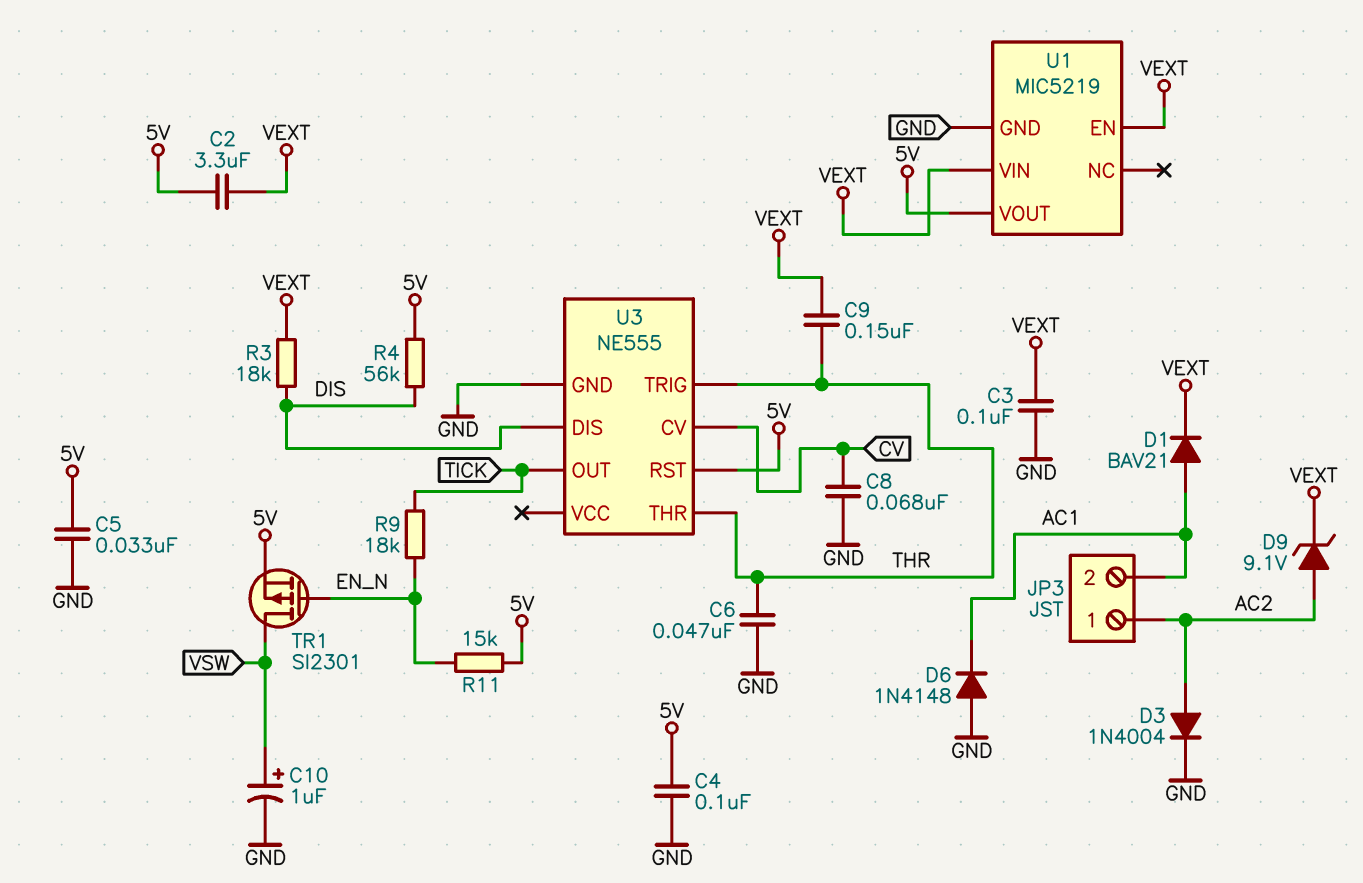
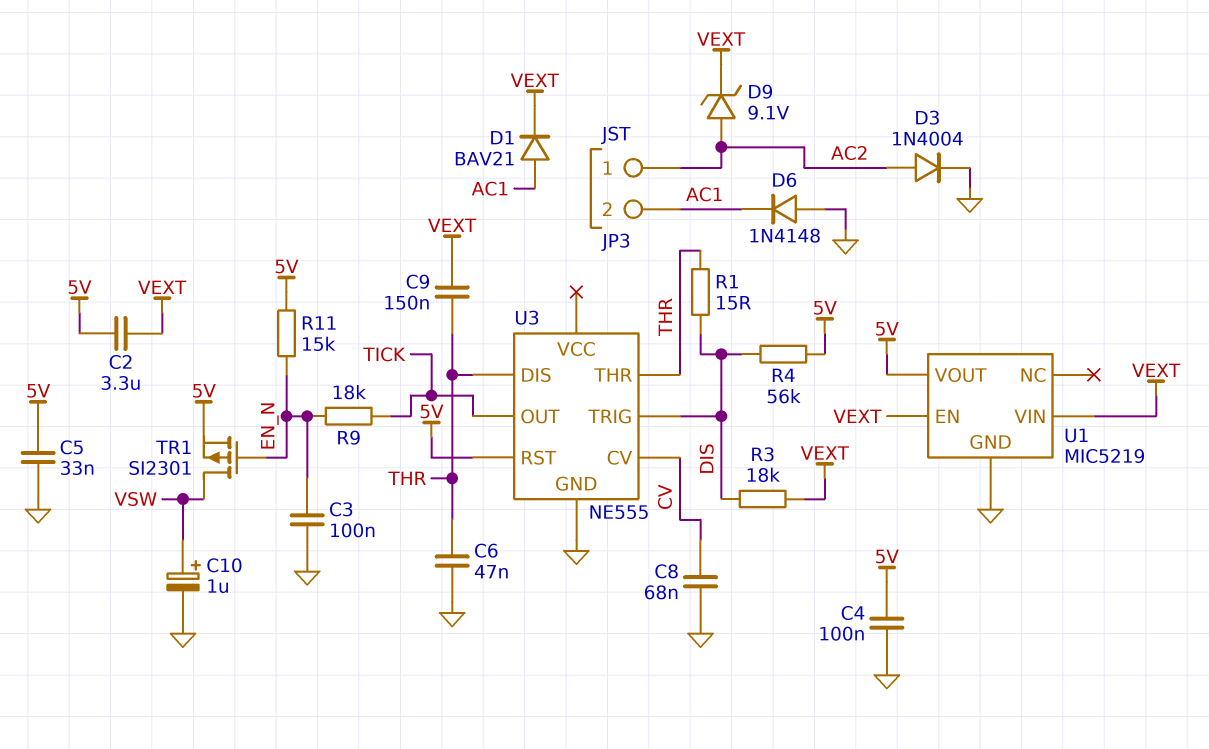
C3: 100nF (GND, VEXT) -> 100nF (EN_N, GND)
R1: none -> 15 (DIS, THR)
U3 pin DIS: DIS -> THR
U3 pin TRIG: THR -> DIS

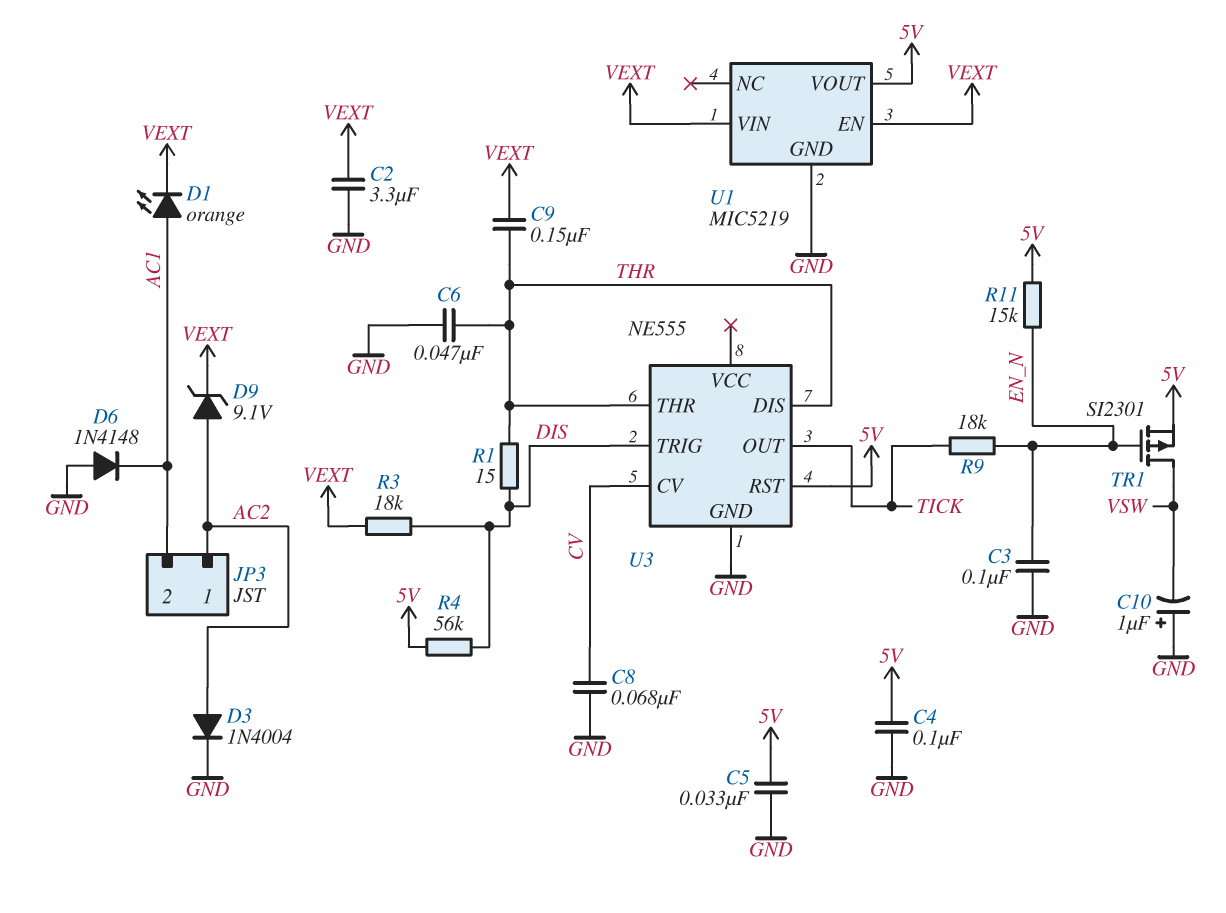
C2: 3.3uF (5V, VEXT) -> 3.3uF (GND, VEXT)
C10: 1uF (plus VSW, minus GND) -> 1uF (plus GND, minus VSW)
D1: diode BAV21 (A AC1, K VEXT) -> LED orange (A AC1, K VEXT)

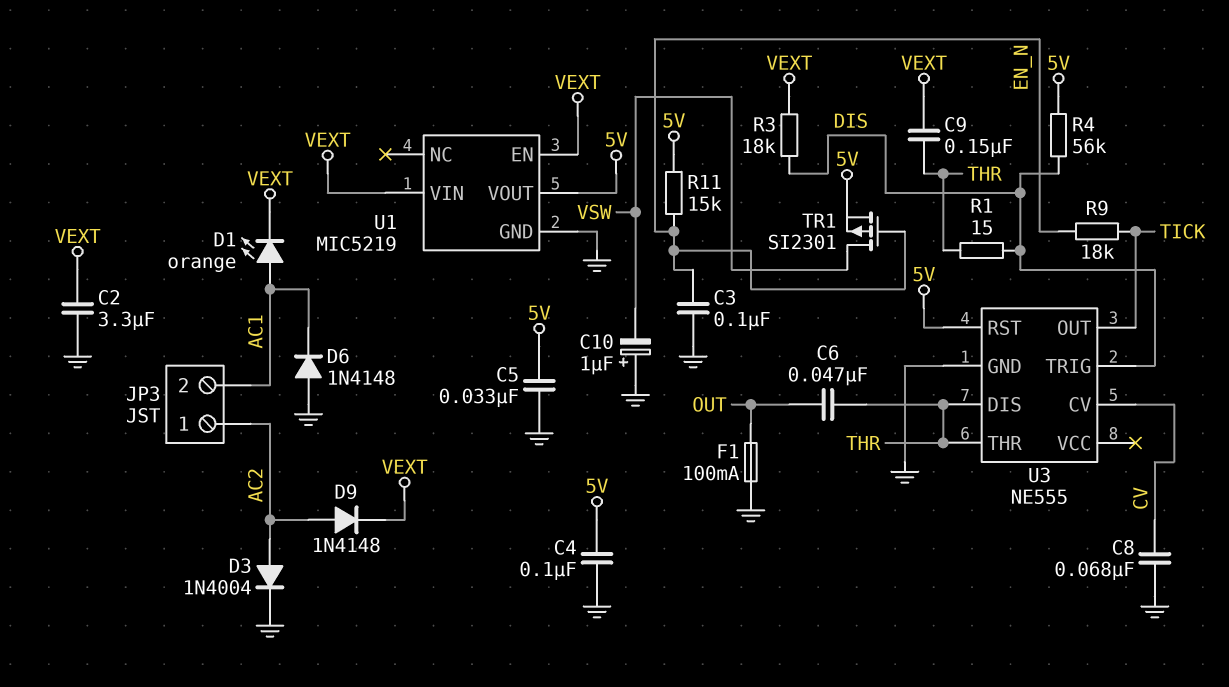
C6: 47nF (GND, THR) -> 47nF (OUT, THR)
D9: zener 9.1V (A AC2, K VEXT) -> diode 1N4148 (A AC2, K VEXT)
F1: none -> 100mA (GND, OUT)

